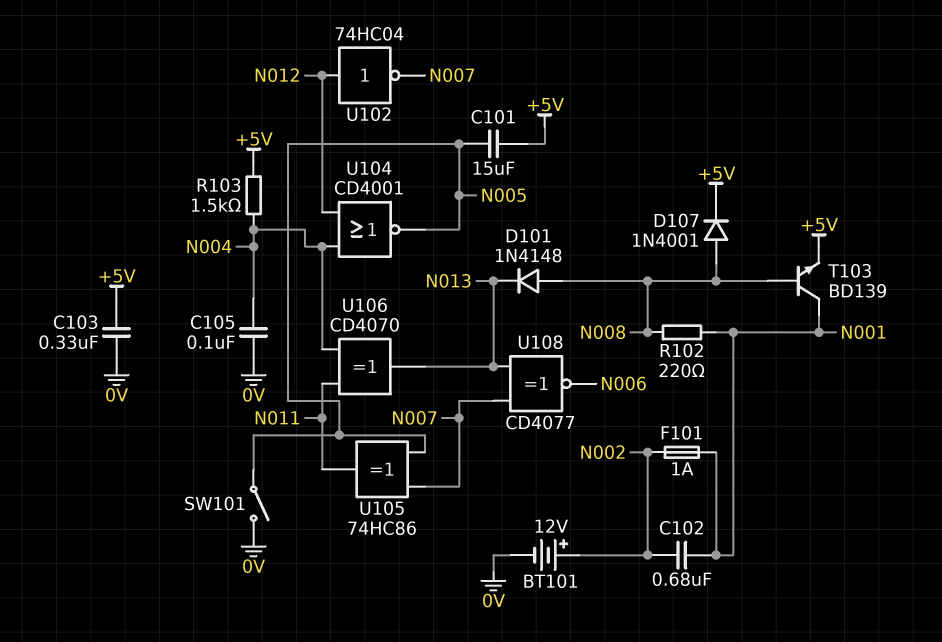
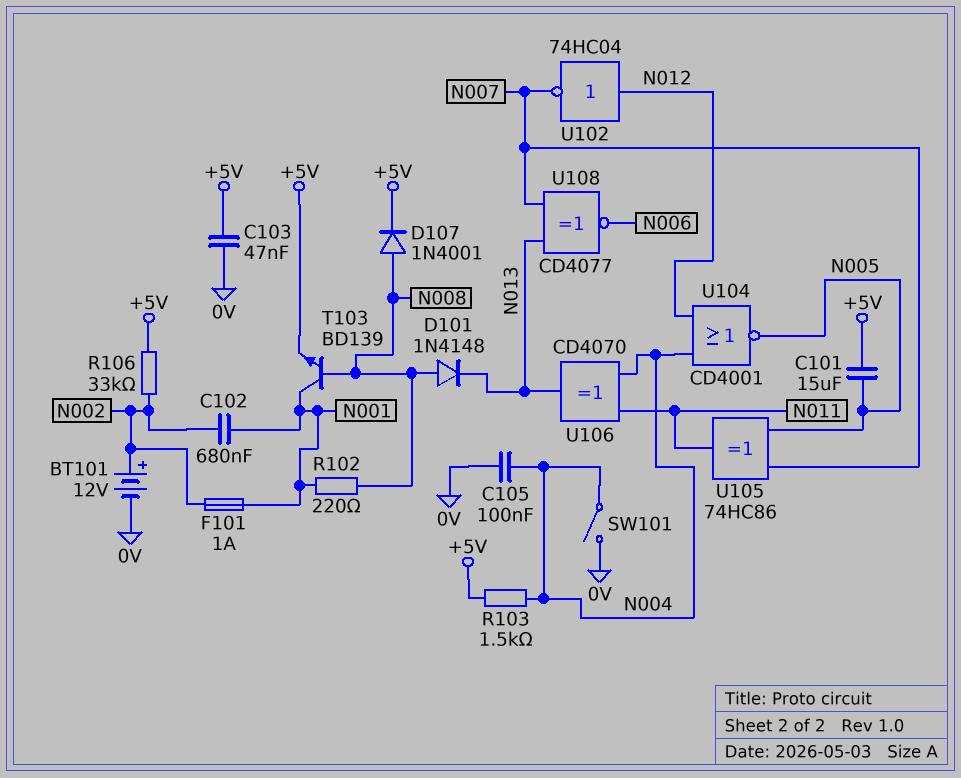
C103: 330nF (+5V, 0V) -> 47nF (+5V, 0V)
R106: none -> 33k (+5V, N002)
SW101: switch (0V, N005) -> switch (0V, N004)

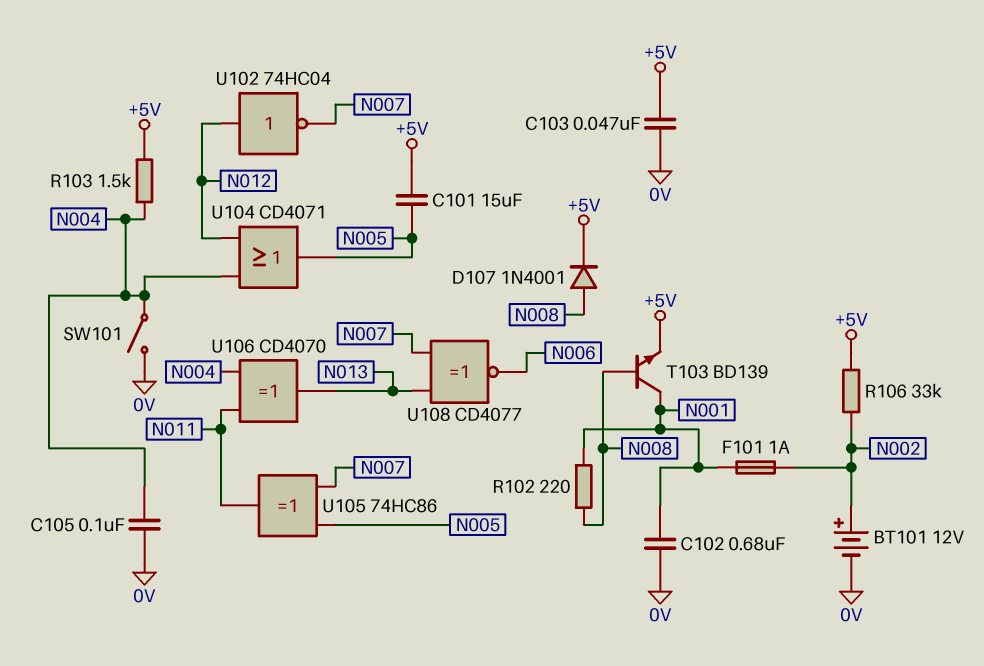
C102: 680nF (N001, N002) -> 680nF (0V, N001)
D101: diode 1N4148 (A N008, K N013) -> none
U104: NOR CD4001 (in N004, in N012, out N005) -> OR CD4071 (in N004, in N012, out N005)

